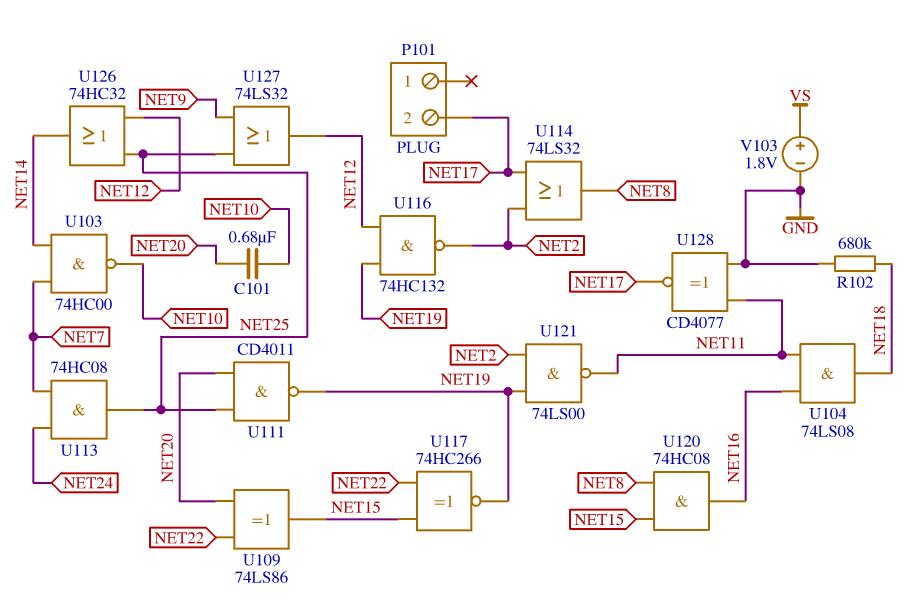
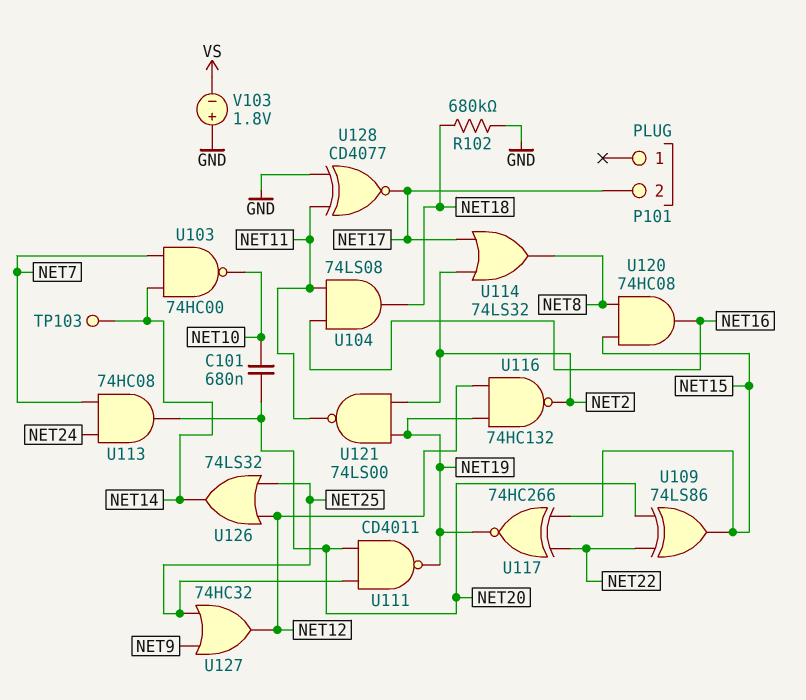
TP103: none -> test point (NET14)
U113: AND 74HC08 (in NET7, in NET24, out NET25) -> AND 74HC08 (in NET7, in NET24, out NET20)
U126: OR 74HC32 (in NET12, in NET25, out NET14) -> OR 74LS32 (in NET12, in NET25, out NET14)
U127: OR 74LS32 (in NET9, in NET25, out NET12) -> OR 74HC32 (in NET9, in NET25, out NET12)
V103: 1.8V (plus VS, minus GND) -> 1.8V (plus GND, minus VS)

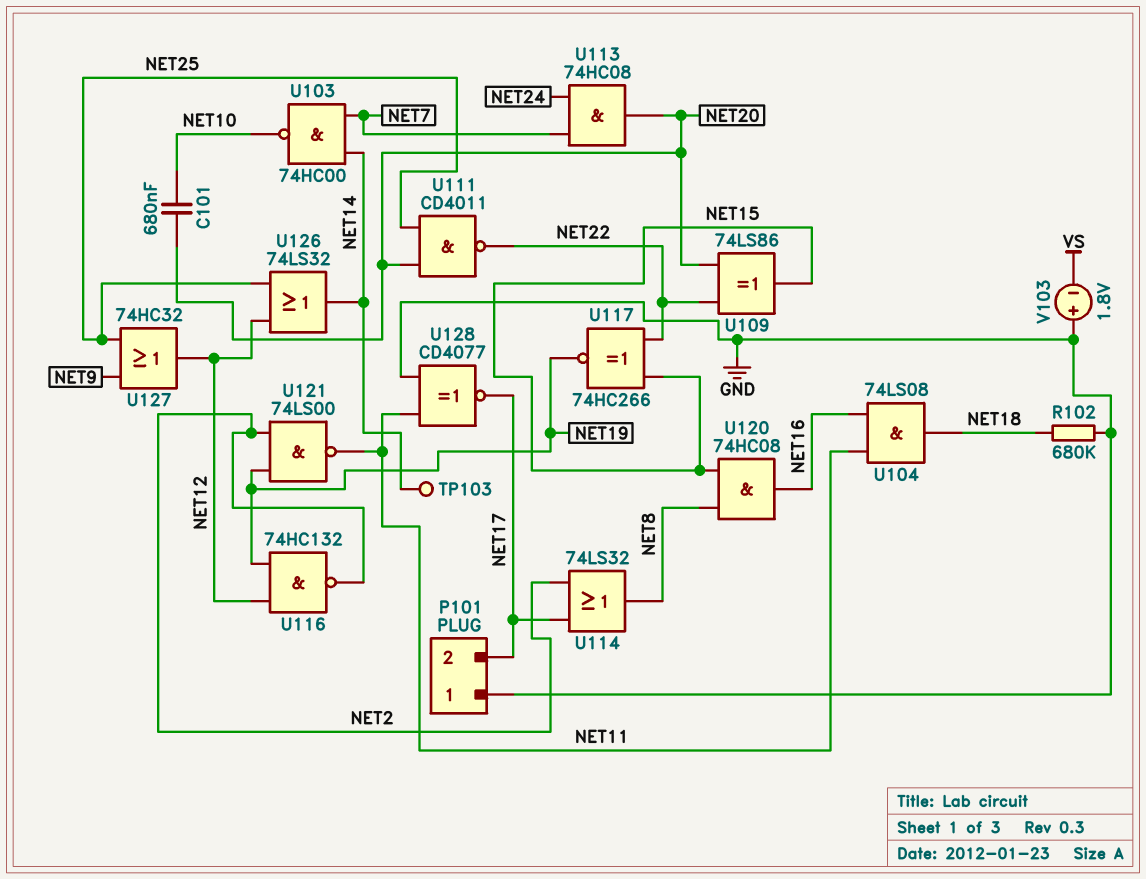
P101 pin 1: none -> GND
U111: NAND CD4011 (in NET20, in NET25, out NET19) -> NAND CD4011 (in NET20, in NET25, out NET22)

